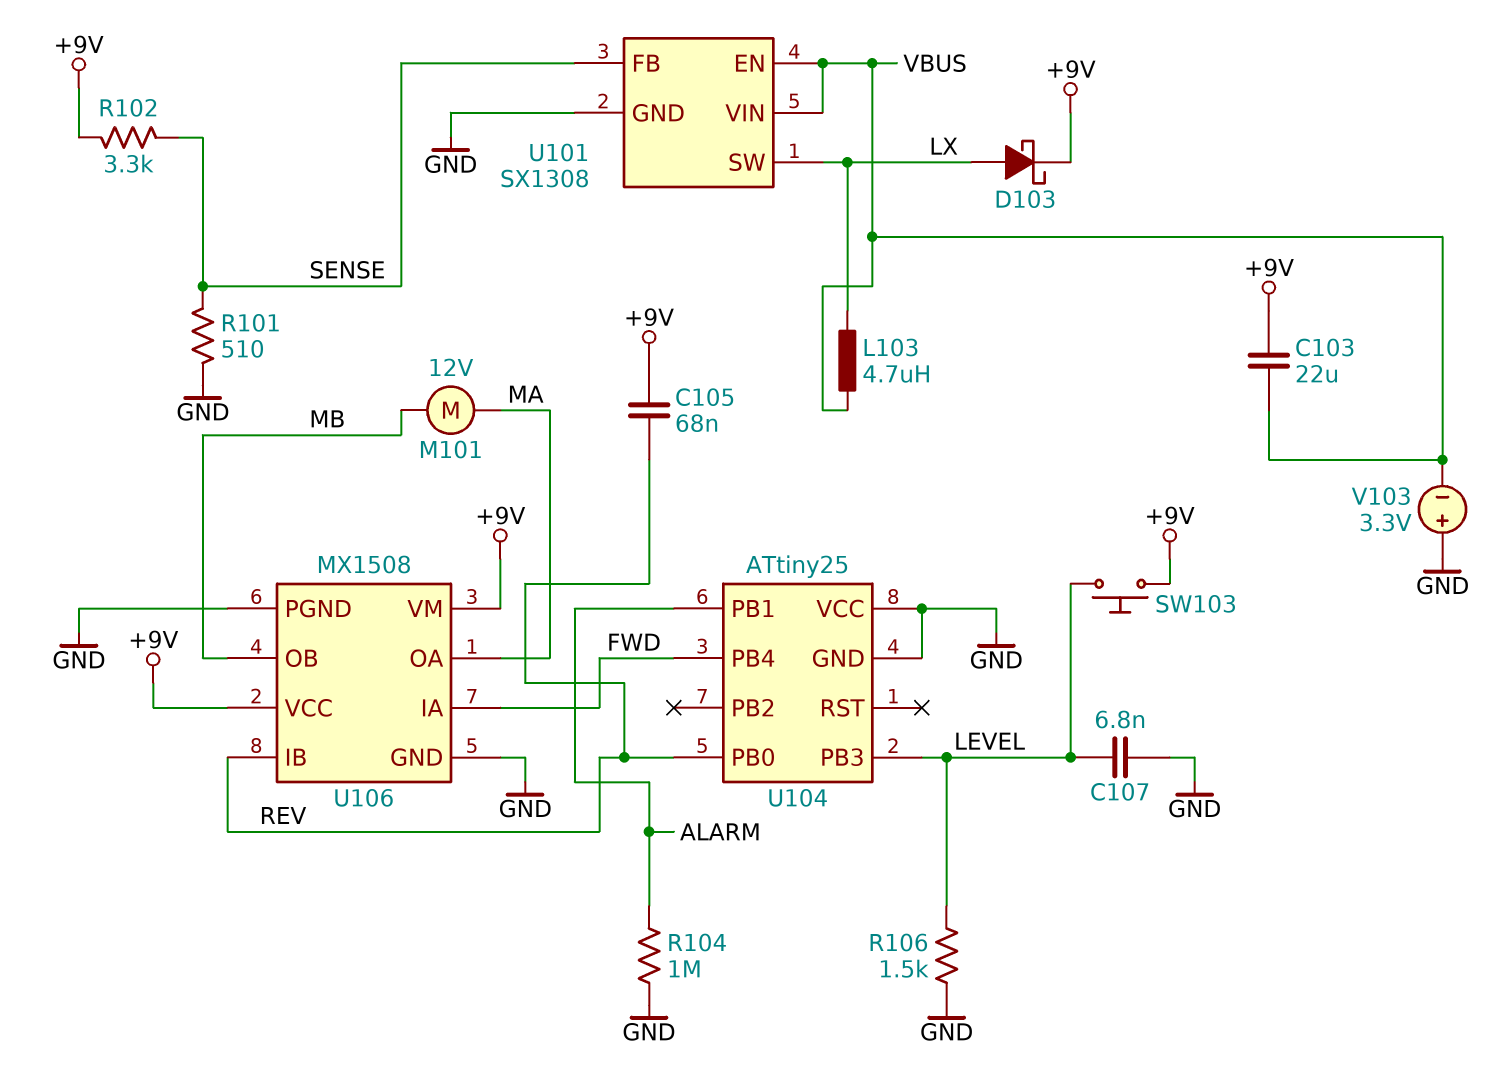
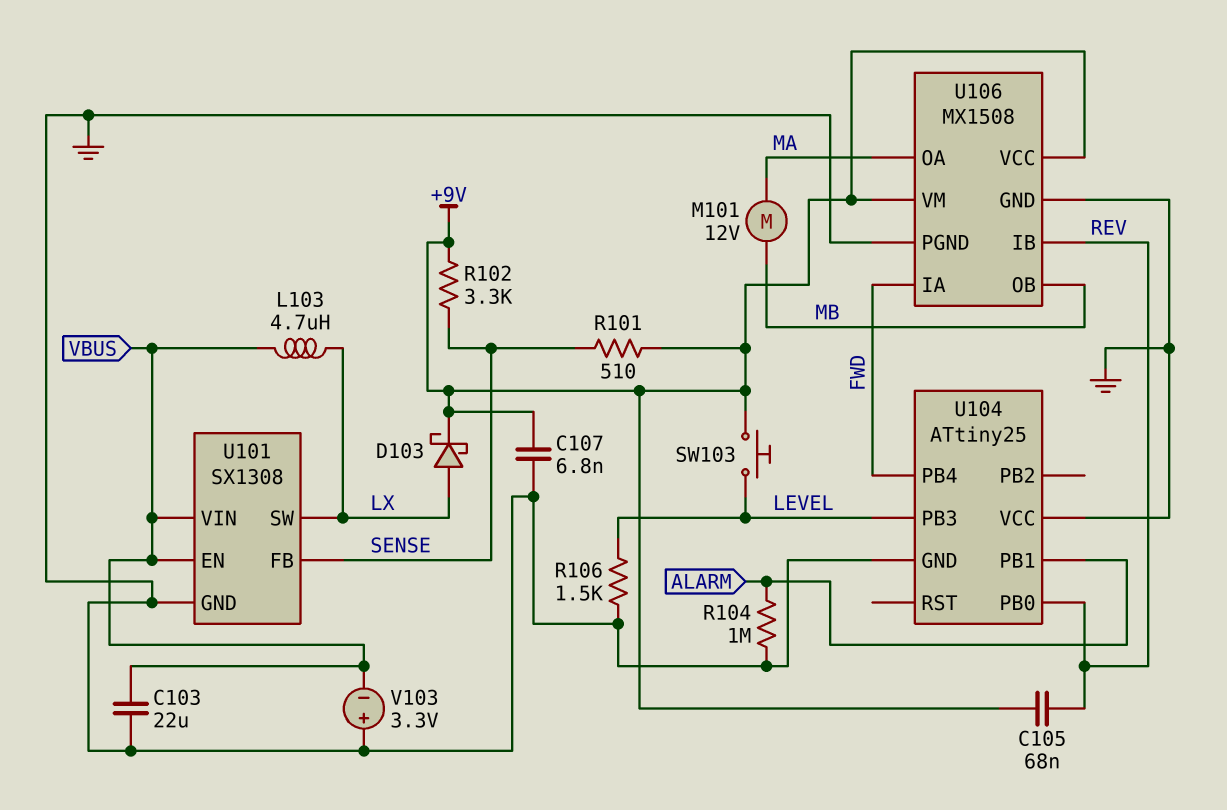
C103: 22uF (+9V, VBUS) -> 22uF (GND, VBUS)
C107: 6.8nF (GND, LEVEL) -> 6.8nF (+9V, GND)
R101: 510 (GND, SENSE) -> 510 (+9V, SENSE)

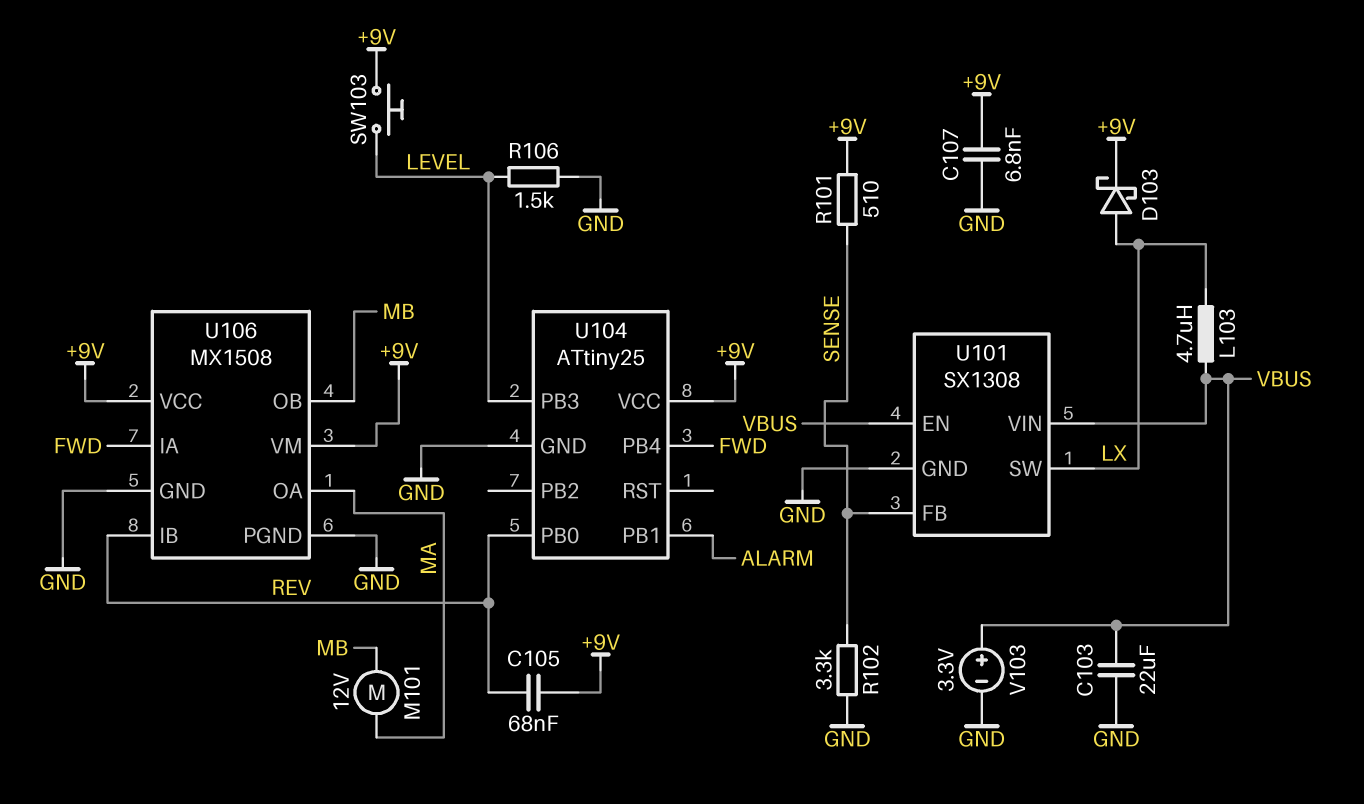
R102: 3.3k (+9V, SENSE) -> 3.3k (GND, SENSE)
R104: 1M (ALARM, GND) -> none
U104 pin VCC: GND -> +9V
V103: 3.3V (plus GND, minus VBUS) -> 3.3V (plus VBUS, minus GND)

